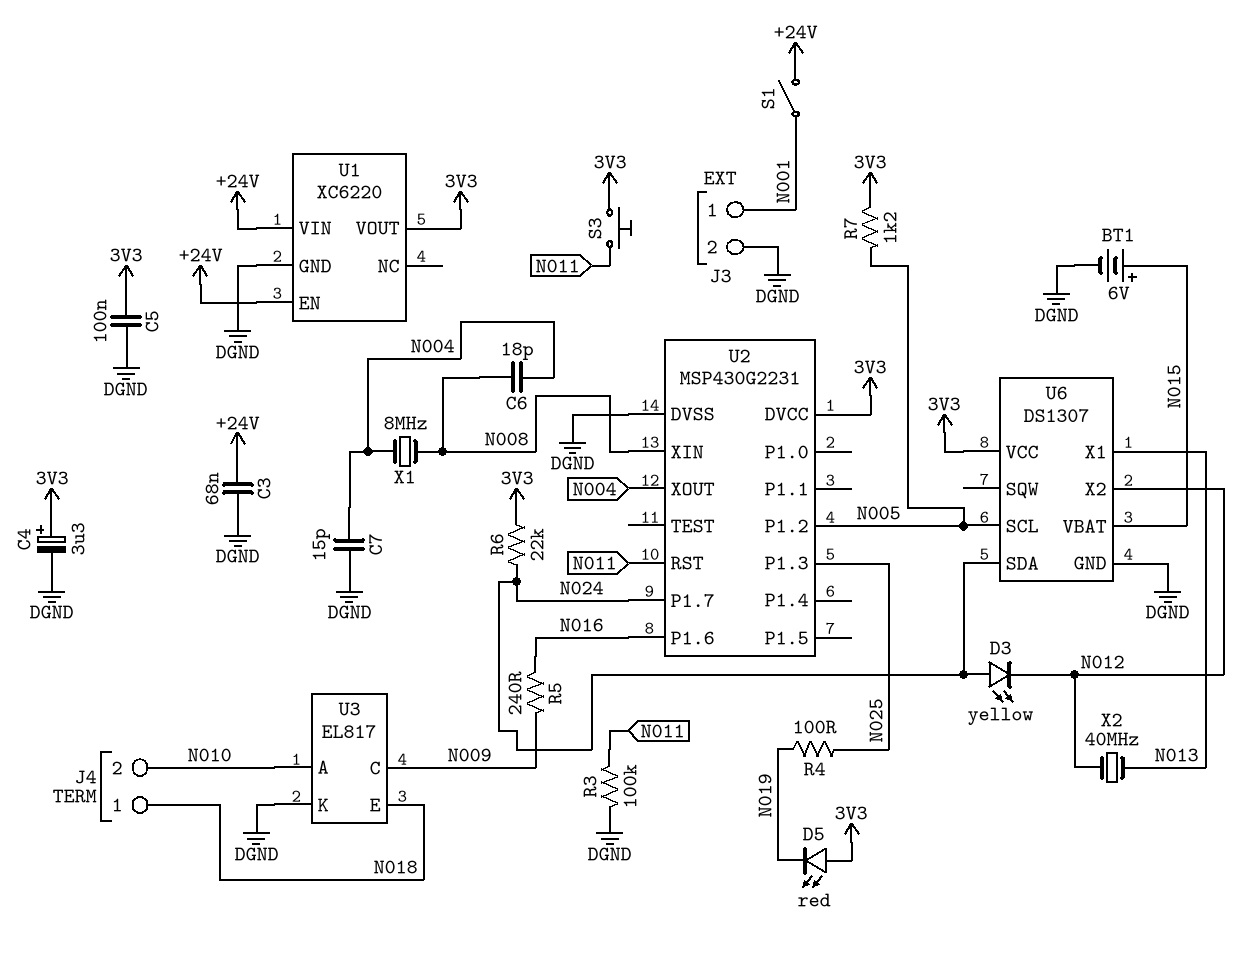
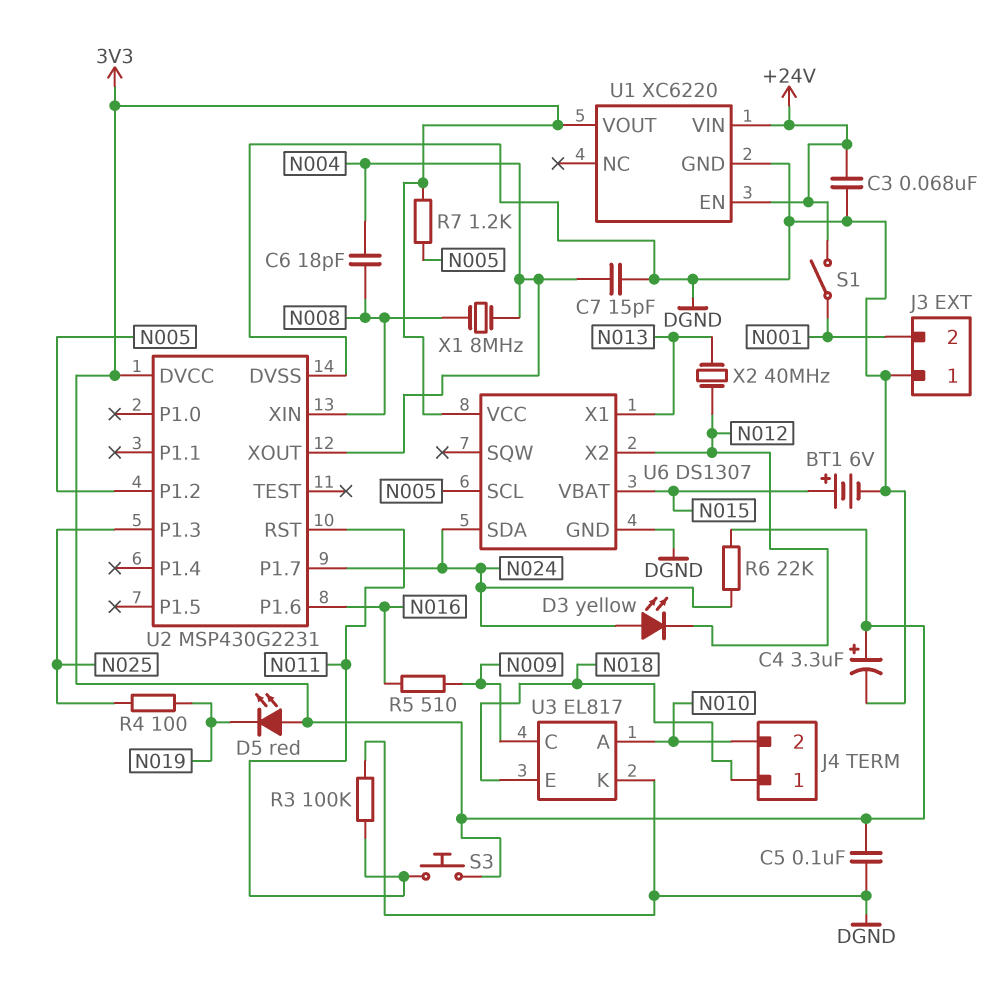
J3 pin 1: N001 -> DGND
J3 pin 2: DGND -> N001
R5: 240 (N009, N016) -> 510 (N009, N016)

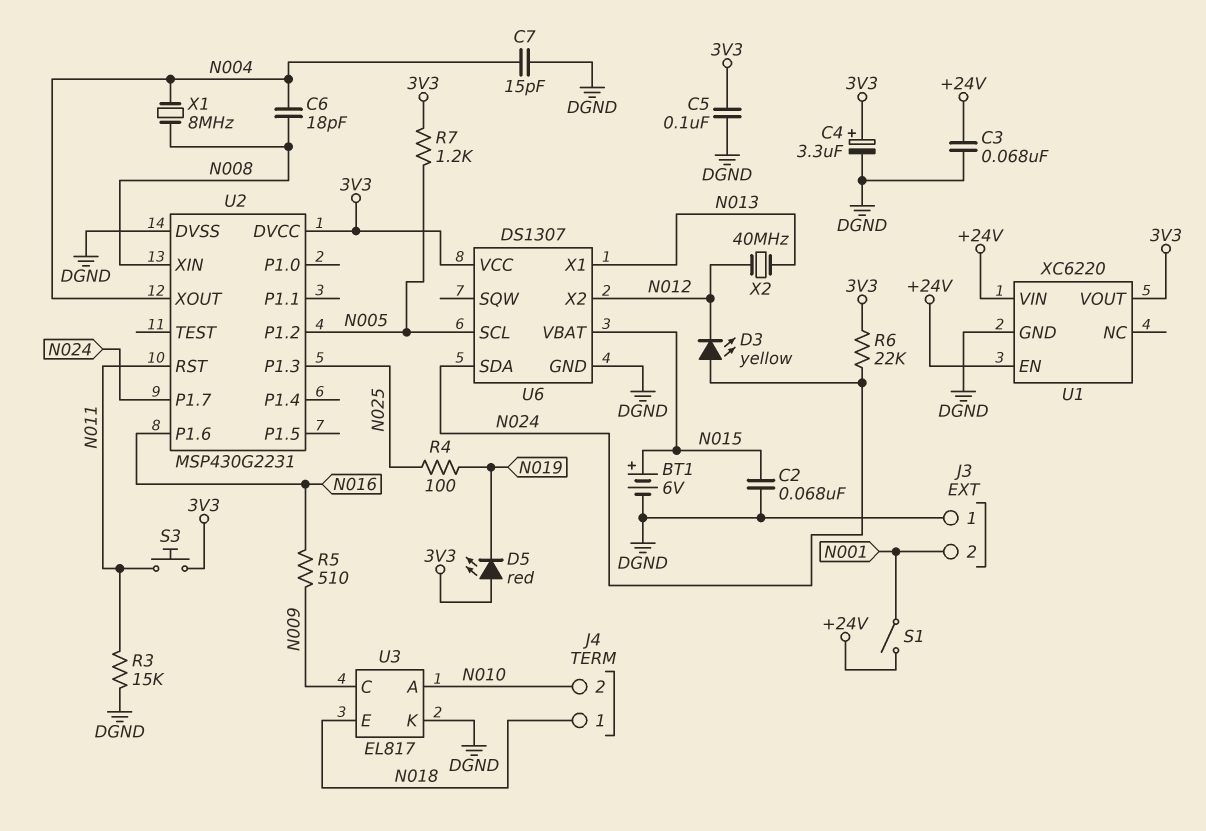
C2: none -> 68nF (DGND, N015)
R3: 100k (DGND, N011) -> 15k (DGND, N011)

